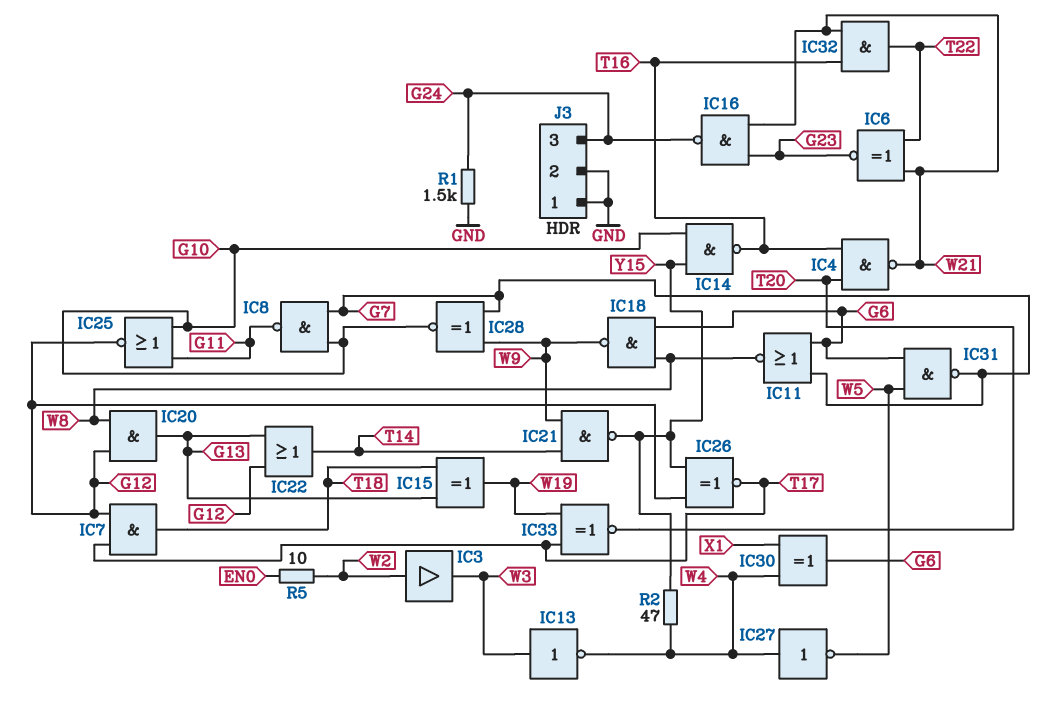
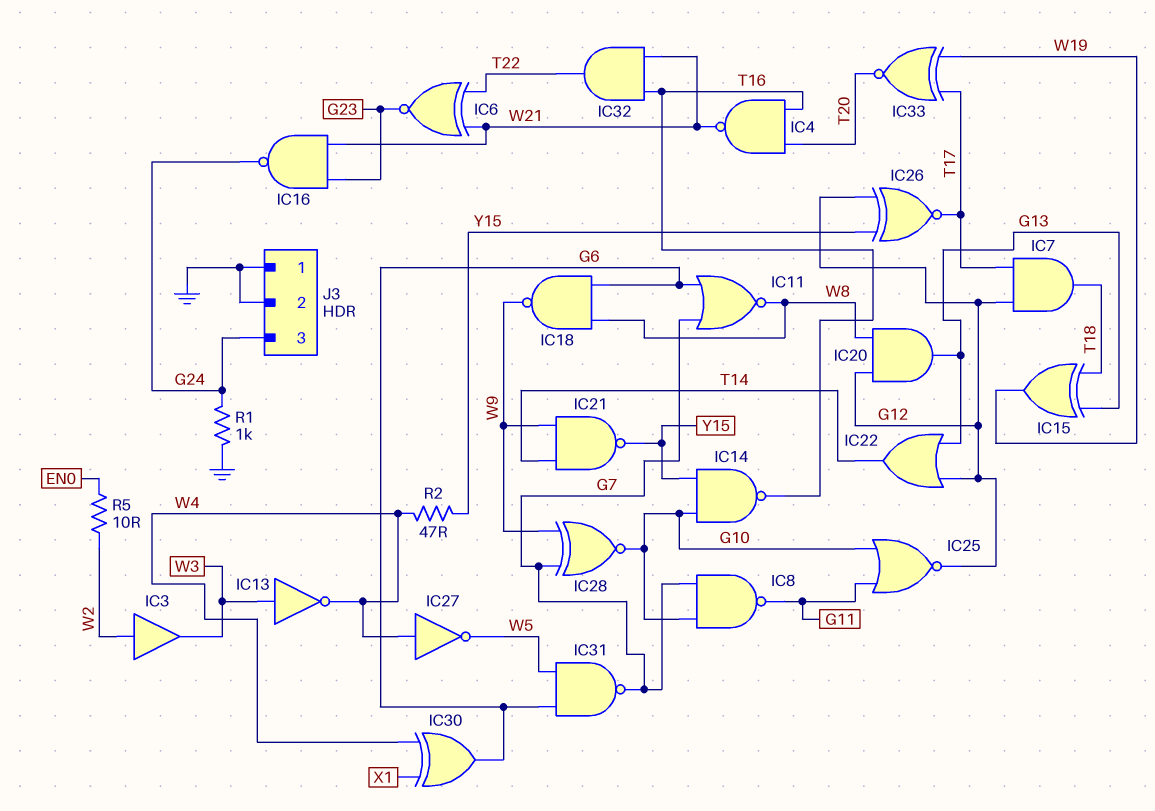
R1: 1.5k (G24, GND) -> 1k (G24, GND)

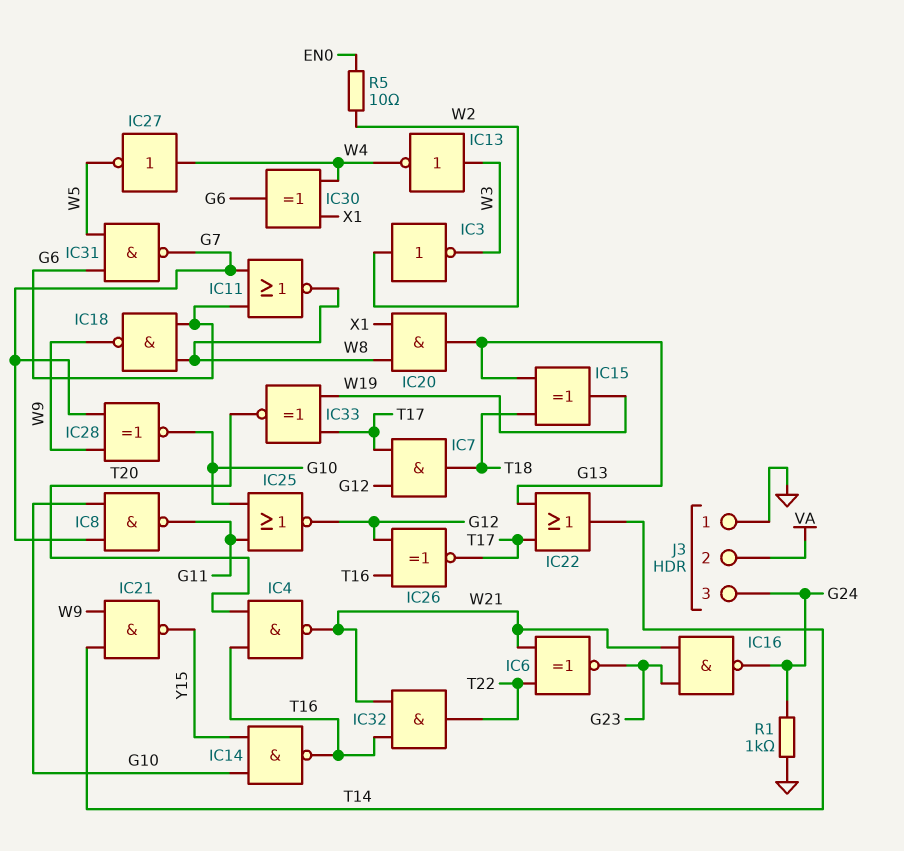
IC3: buffer (in W2, out W3) -> NOT (in W2, out W3)
IC20: AND (in G12, in W8, out G13) -> AND (in W8, in X1, out G13)
IC22: OR (in G12, in G13, out T14) -> OR (in G13, in T17, out T14)
IC26: XNOR (in G12, in Y15, out T17) -> XNOR (in G12, in T16, out T17)
J3 pin 2: GND -> VA
R2: 47 (W4, Y15) -> none

